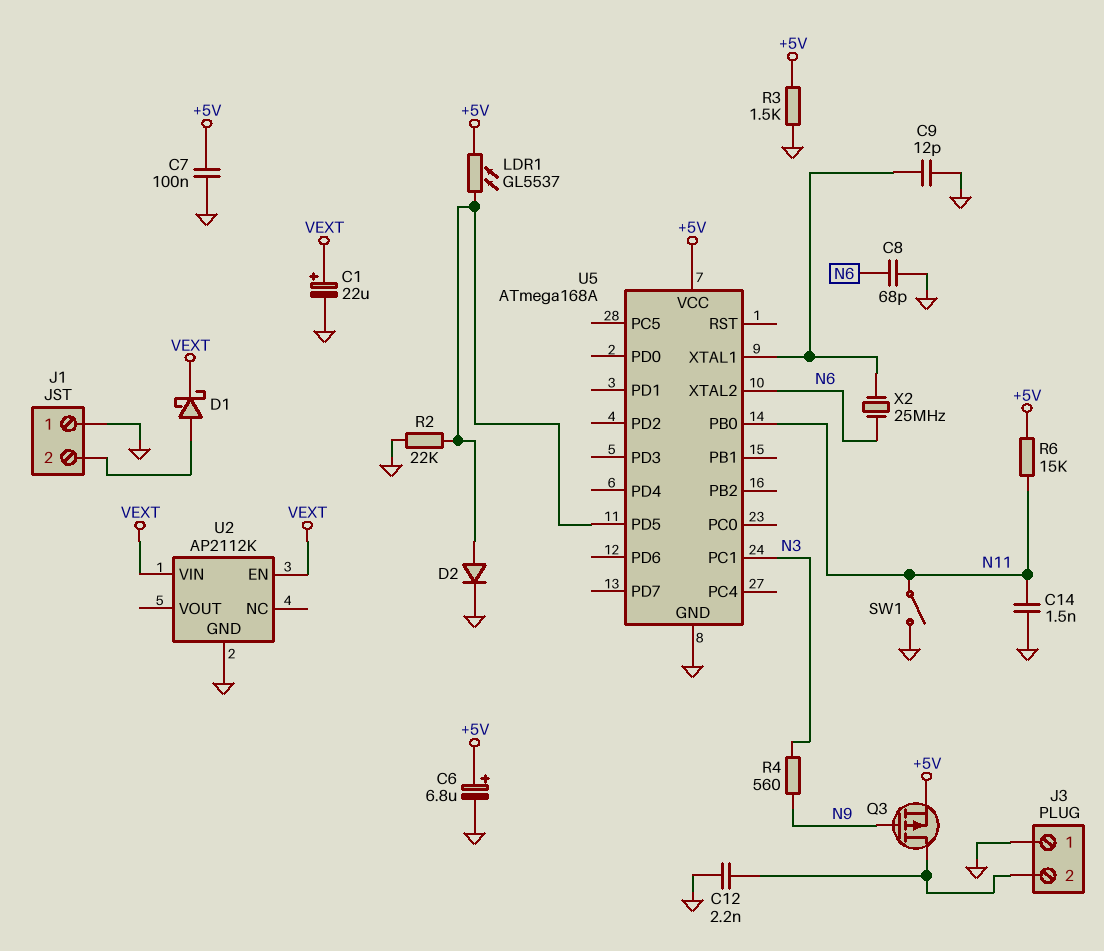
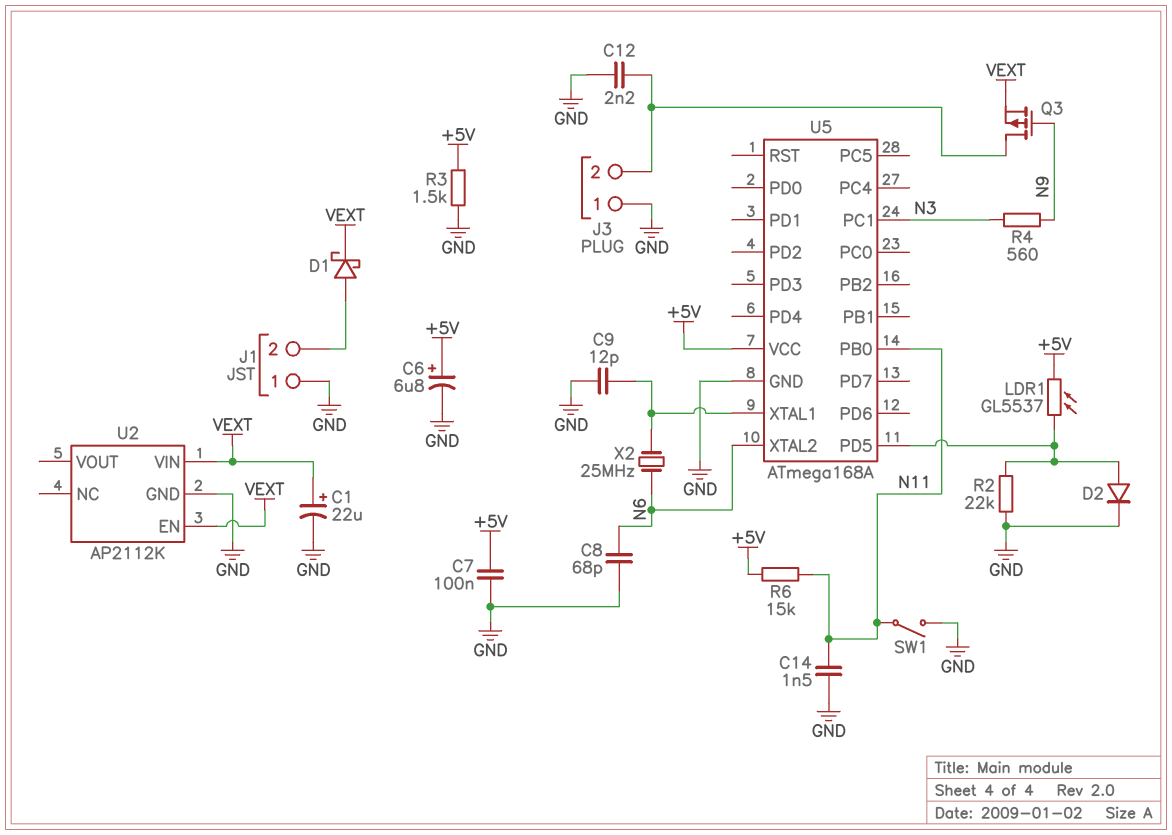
Q3: PMOS (G N9, D J3/2, S +5V) -> PMOS (G N9, D J3/2, S VEXT)

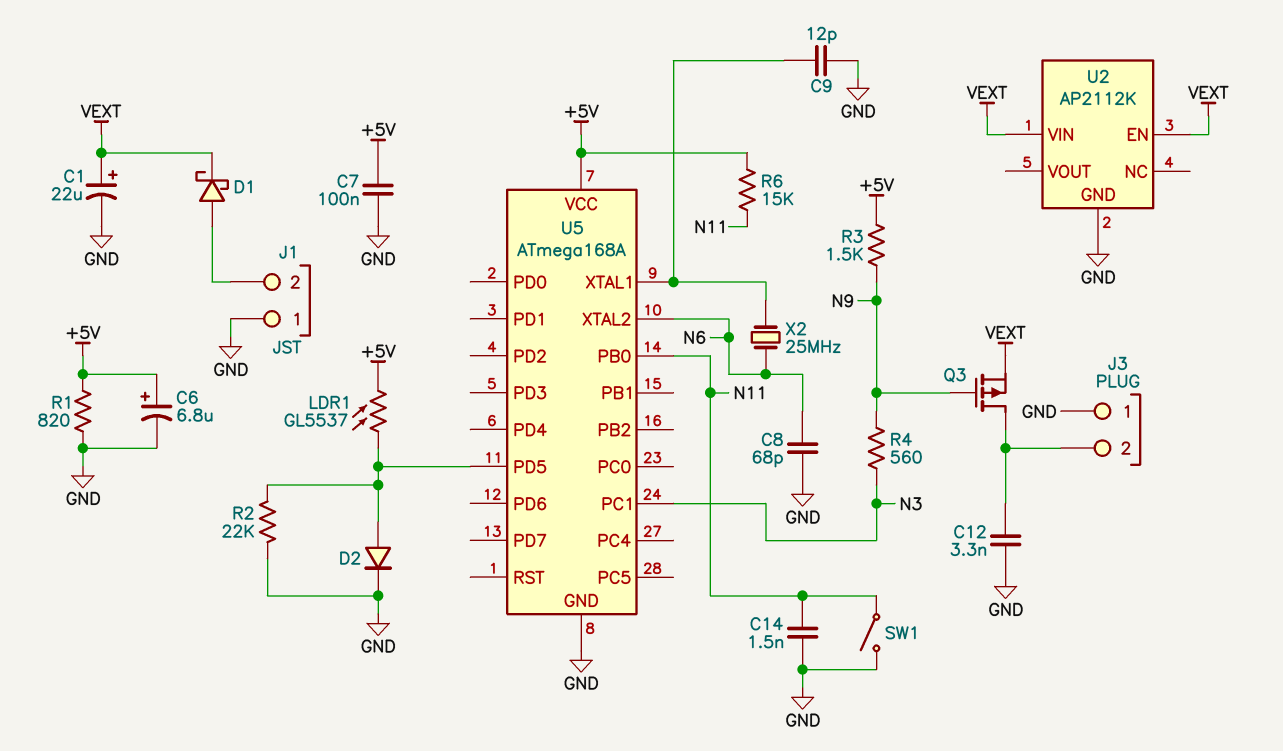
C12: 2.2nF (GND, J3/2) -> 3.3nF (GND, J3/2)
R1: none -> 820 (+5V, GND)
R3: 1.5k (+5V, GND) -> 1.5k (+5V, N9)

